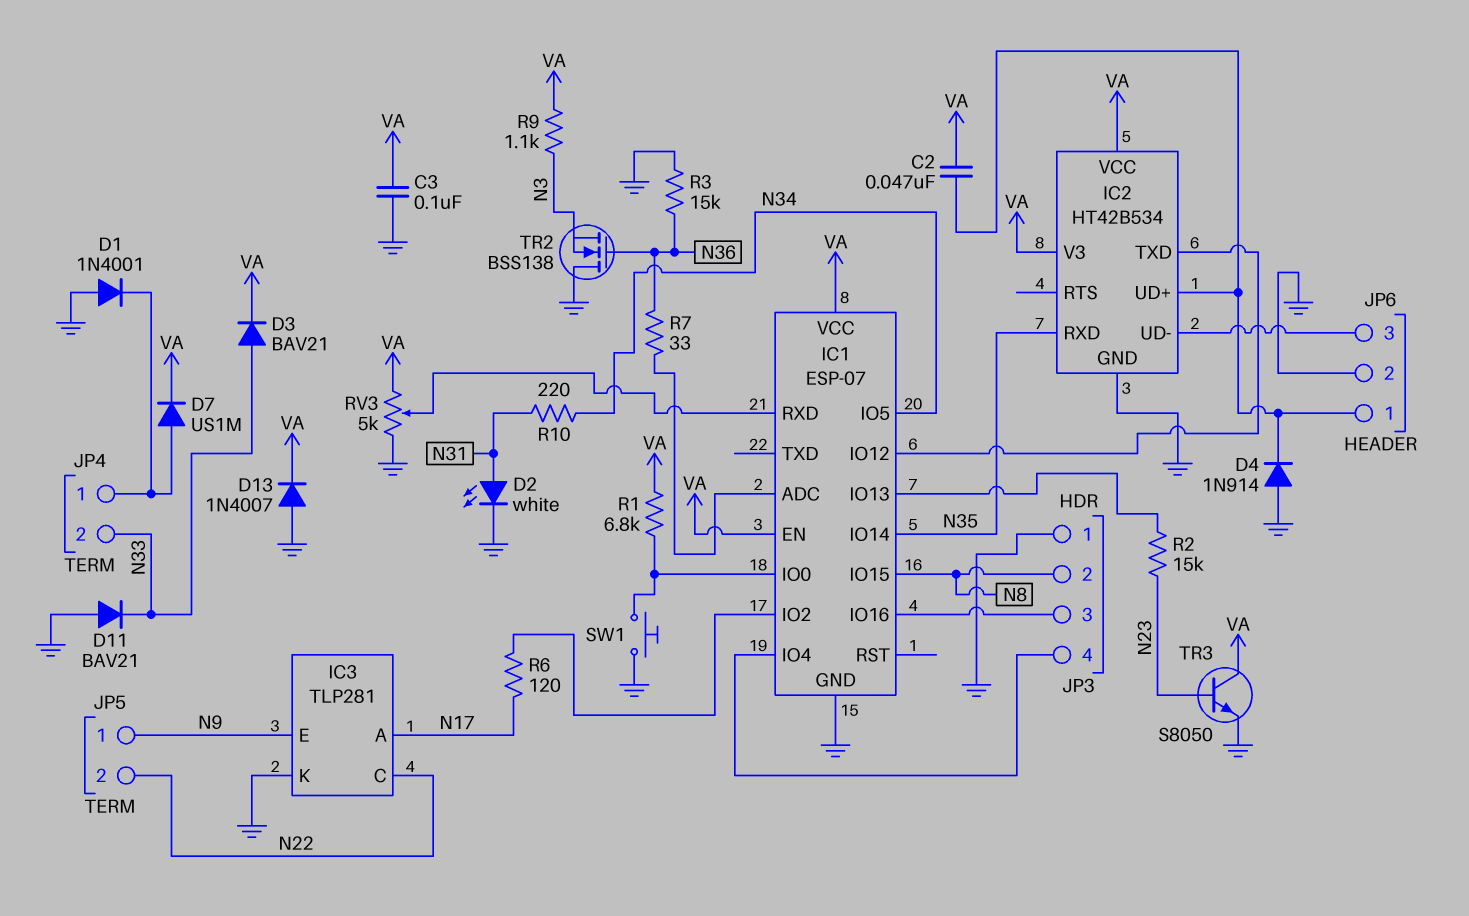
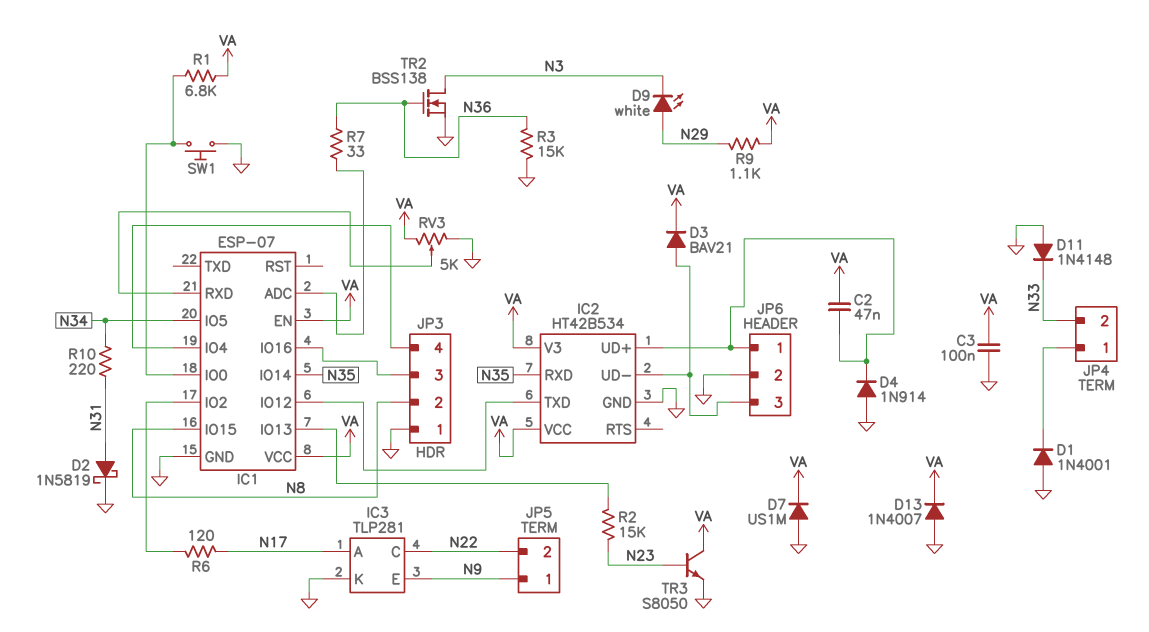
D2: LED white (A N31, K GND) -> schottky 1N5819 (A N31, K GND)
D3: diode BAV21 (A N33, K VA) -> diode BAV21 (A IC2/UD-, K VA)
D7: diode US1M (A JP4/1, K VA) -> diode US1M (A GND, K VA)
D9: none -> LED white (A N29, K N3)
D11: diode BAV21 (A GND, K N33) -> diode 1N4148 (A GND, K N33)
R9: 1.1k (N3, VA) -> 1.1k (N29, VA)
TR2: NMOS BSS138 (G N36, D GND, S N3) -> NMOS BSS138 (G N36, D N3, S GND)

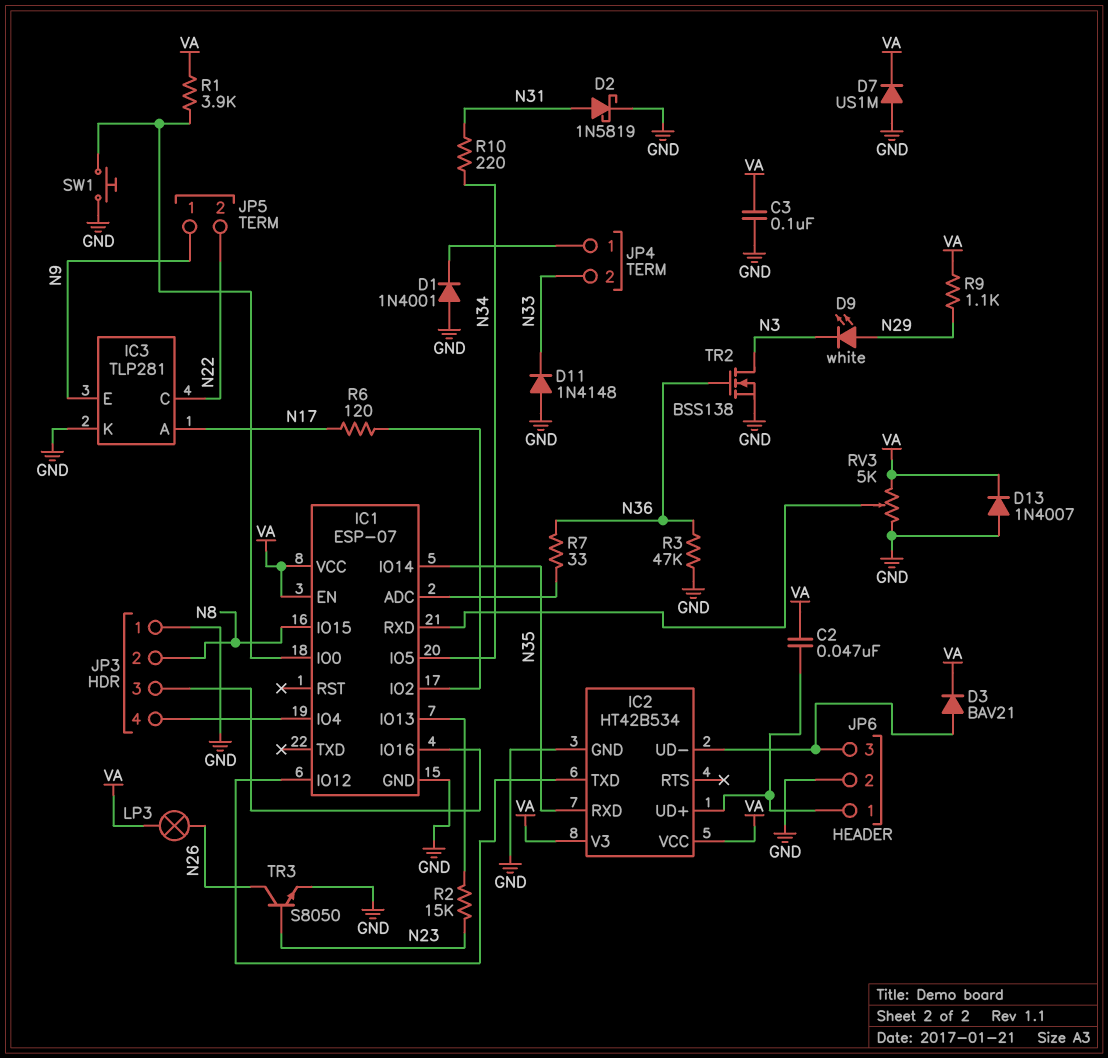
D4: diode 1N914 (A GND, K IC2/UD+) -> none
LP3: none -> lamp (N26, VA)
R1: 6.8k (IC1/IO0, VA) -> 3.9k (IC1/IO0, VA)
R3: 15k (GND, N36) -> 47k (GND, N36)
TR3: NPN S8050 (B N23, C VA, E GND) -> NPN S8050 (B N23, C N26, E GND)

